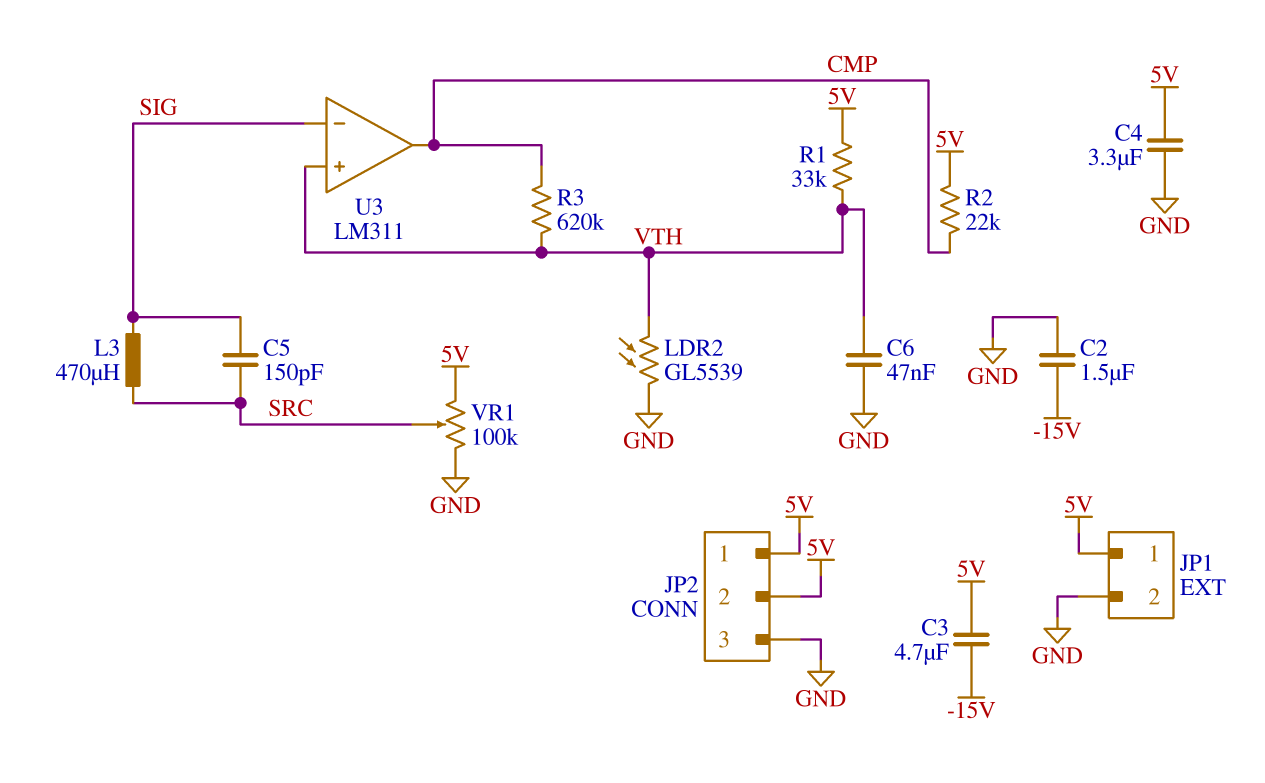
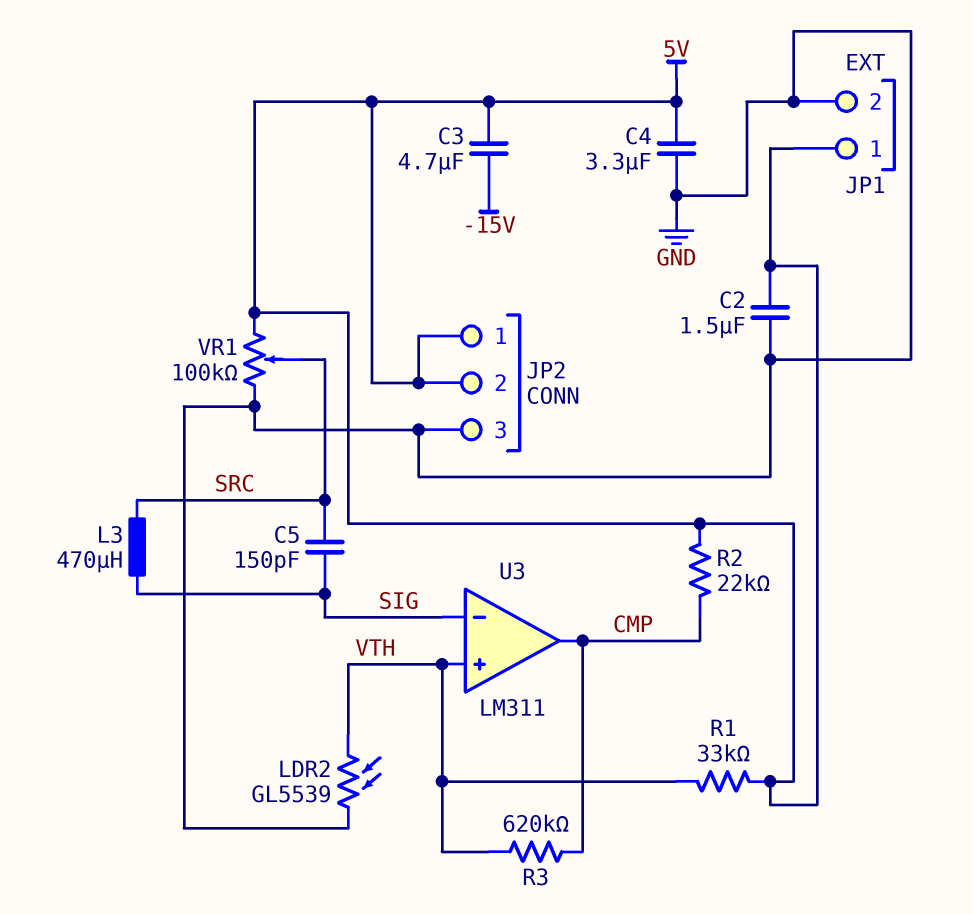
C2: 1.5uF (-15V, GND) -> 1.5uF (5V, GND)
C6: 47nF (GND, VTH) -> none

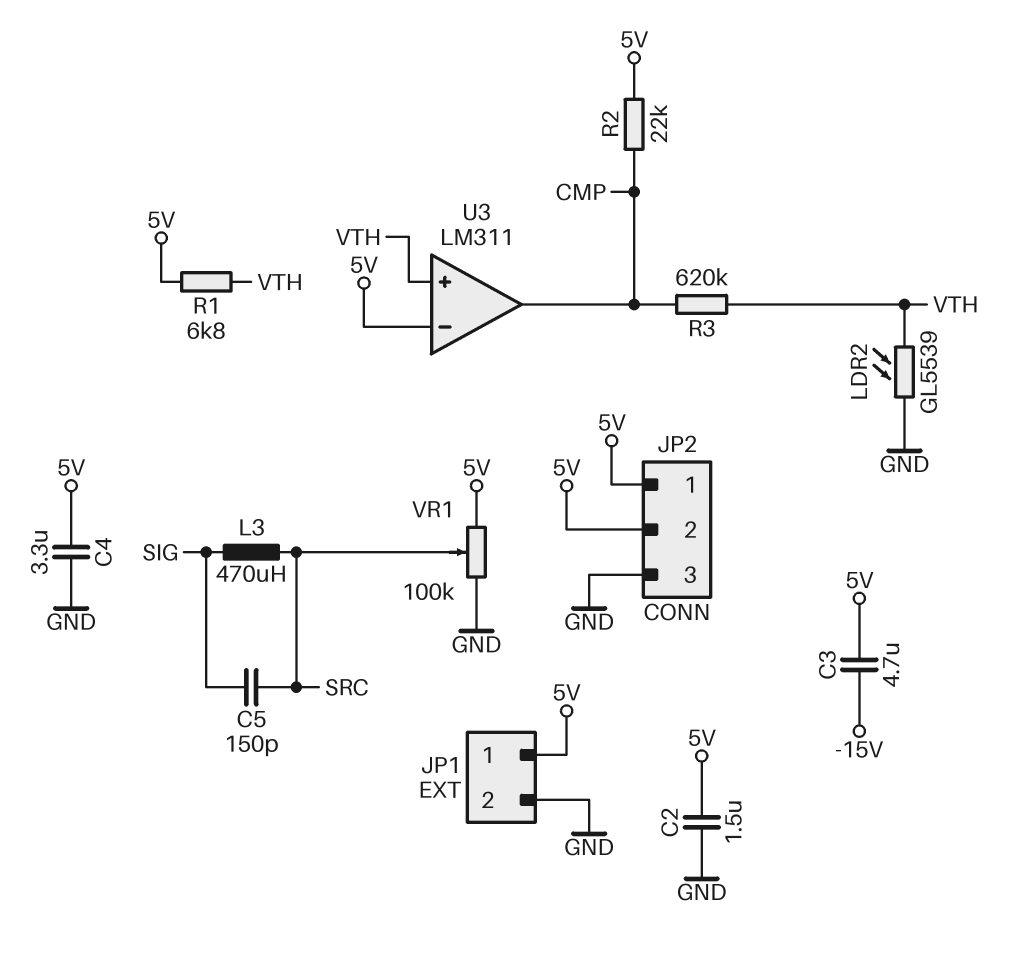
R1: 33k (5V, VTH) -> 6.8k (5V, VTH)
U3 pin in-: SIG -> 5V

